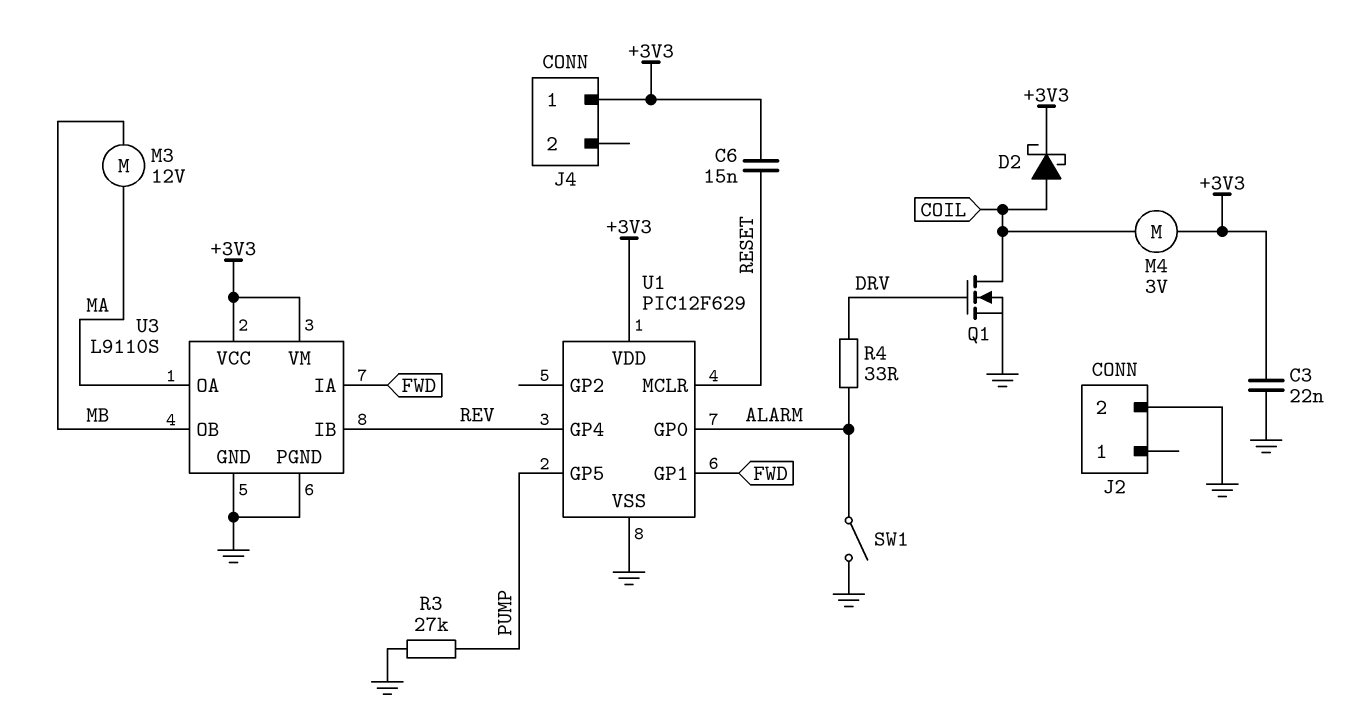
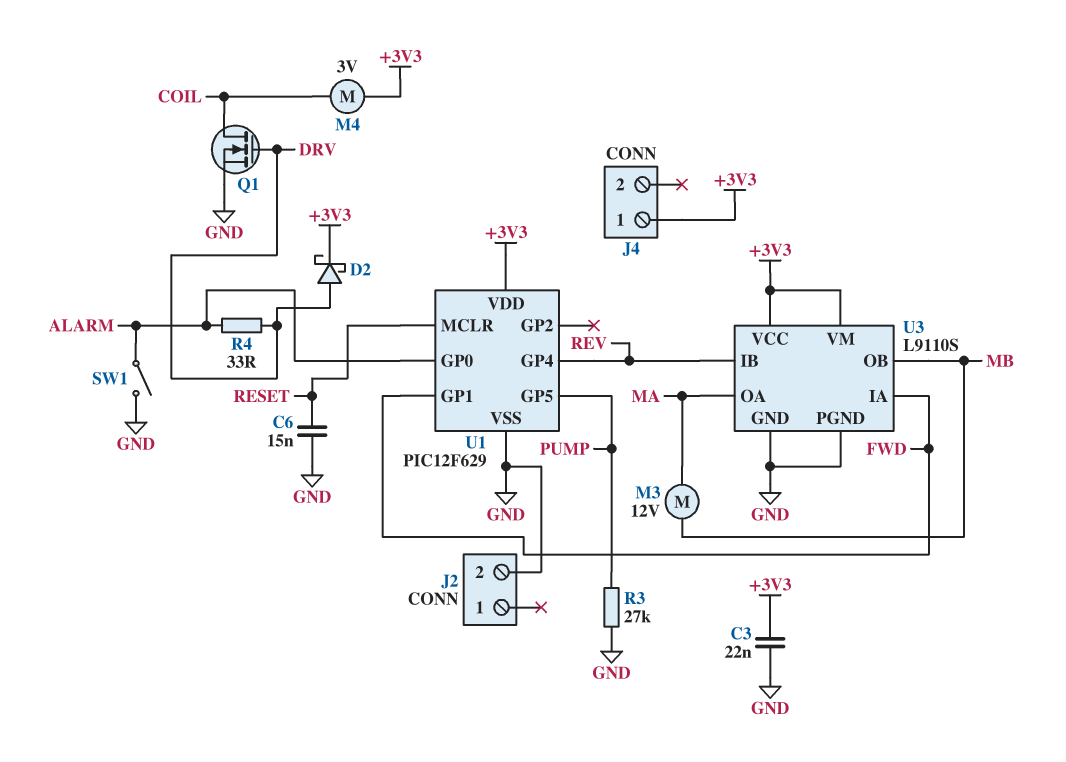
C6: 15nF (+3V3, RESET) -> 15nF (GND, RESET)
D2: schottky (A COIL, K +3V3) -> schottky (A DRV, K +3V3)

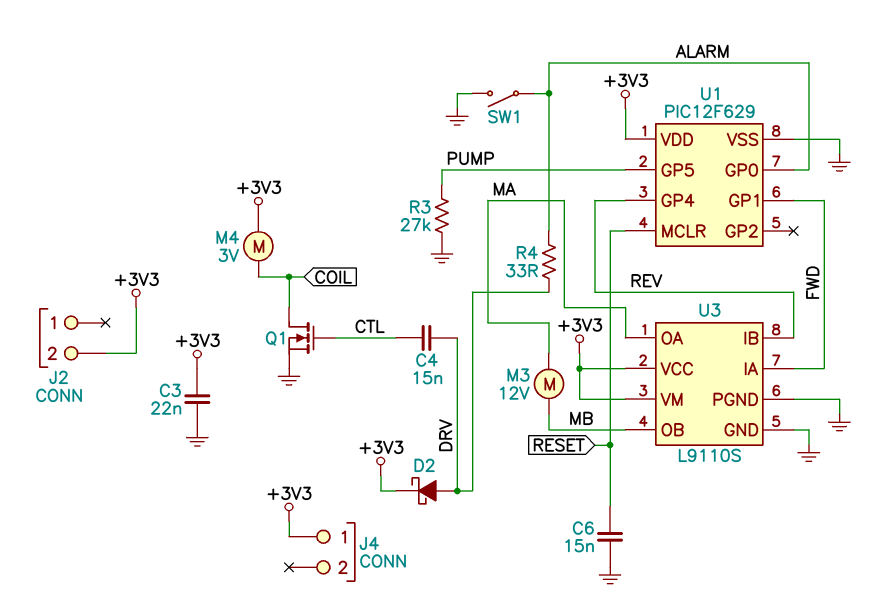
C4: none -> 15nF (CTL, DRV)
J2 pin 2: GND -> +3V3
Q1: NMOS (G DRV, D COIL, S GND) -> NMOS (G CTL, D COIL, S GND)

